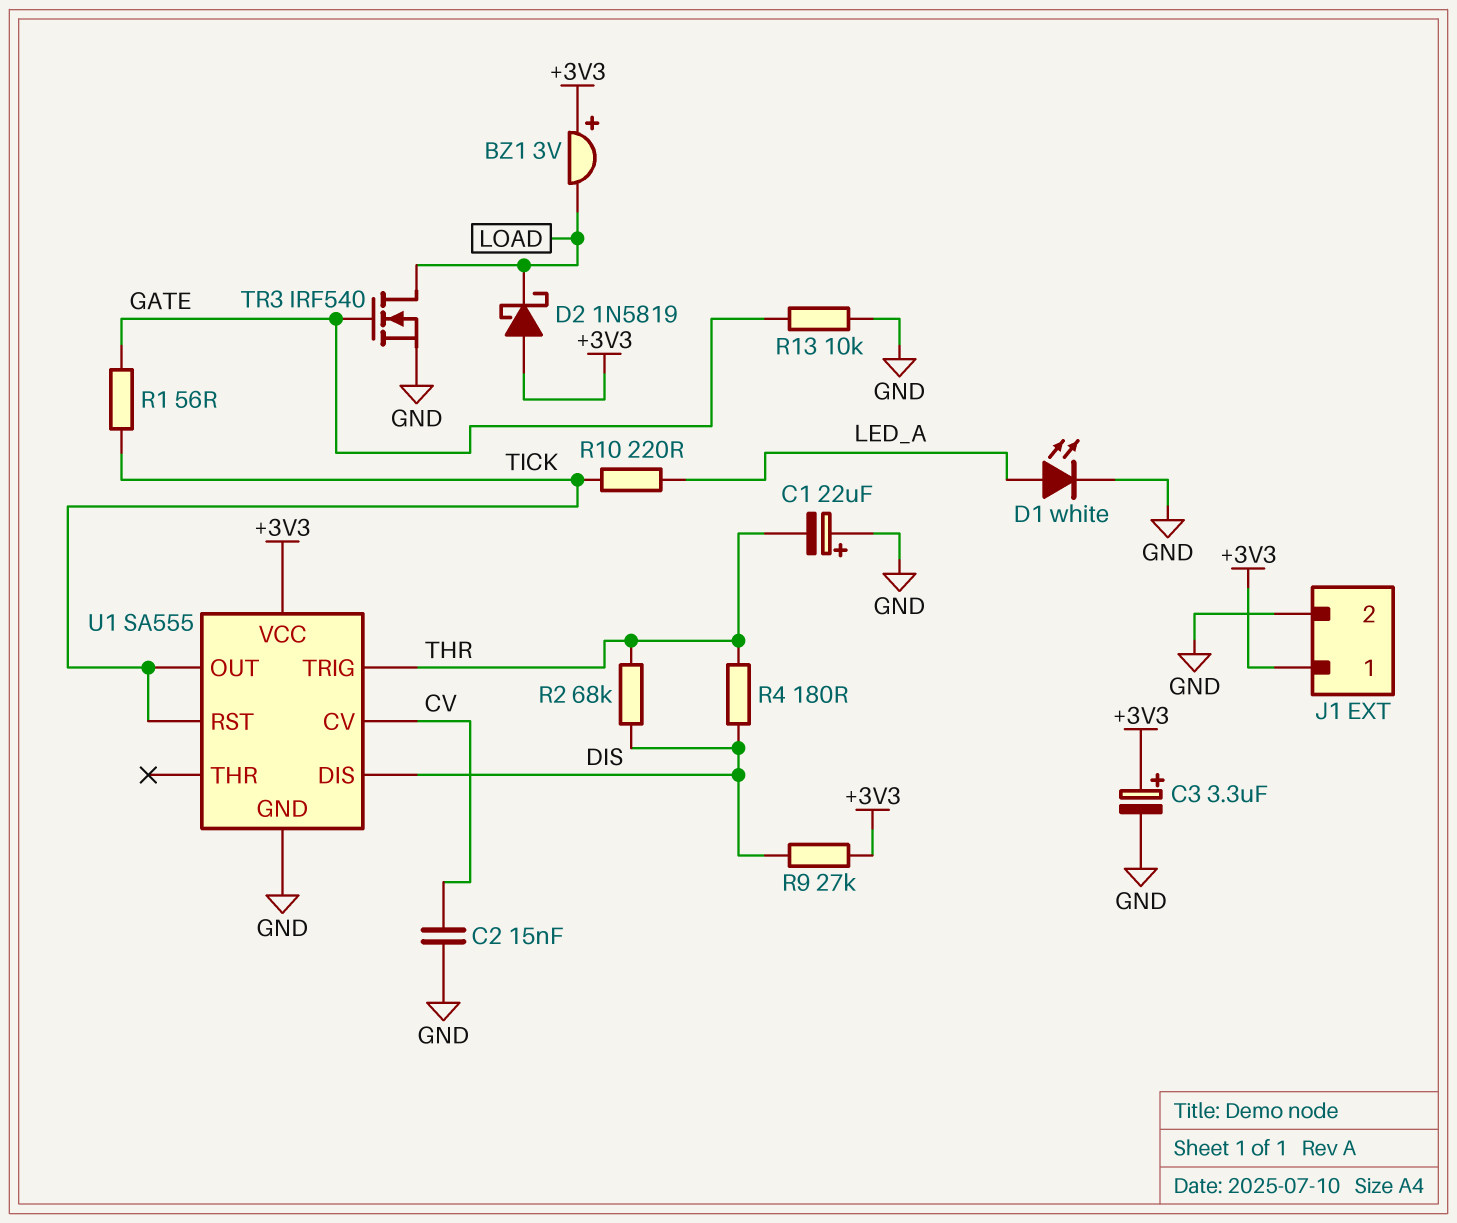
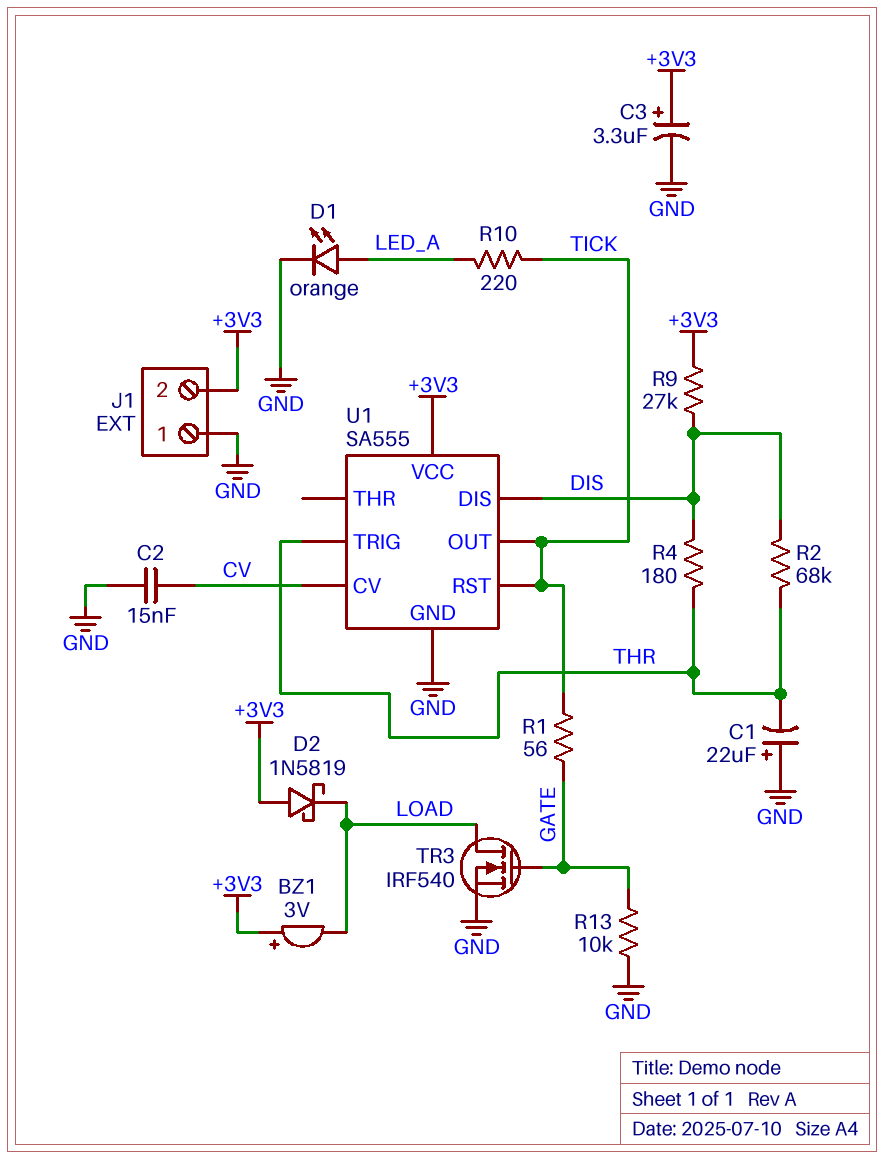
D1: LED white (A LED_A, K GND) -> LED orange (A LED_A, K GND)
J1 pin 1: +3V3 -> GND
J1 pin 2: GND -> +3V3

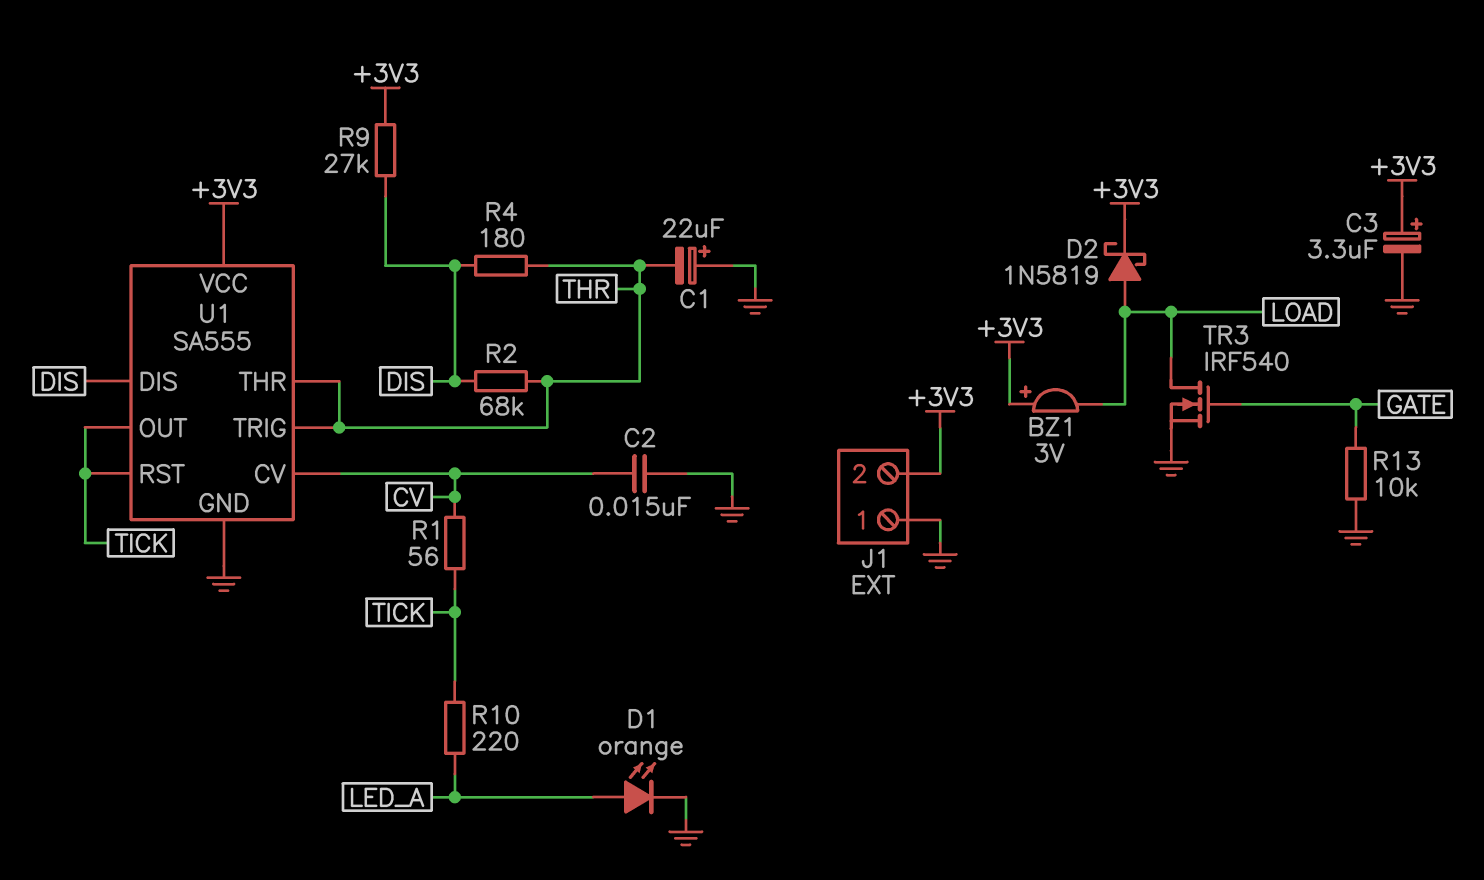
D2: schottky 1N5819 (A +3V3, K LOAD) -> schottky 1N5819 (A LOAD, K +3V3)
R1: 56 (GATE, TICK) -> 56 (CV, TICK)
U1 pin THR: none -> THR

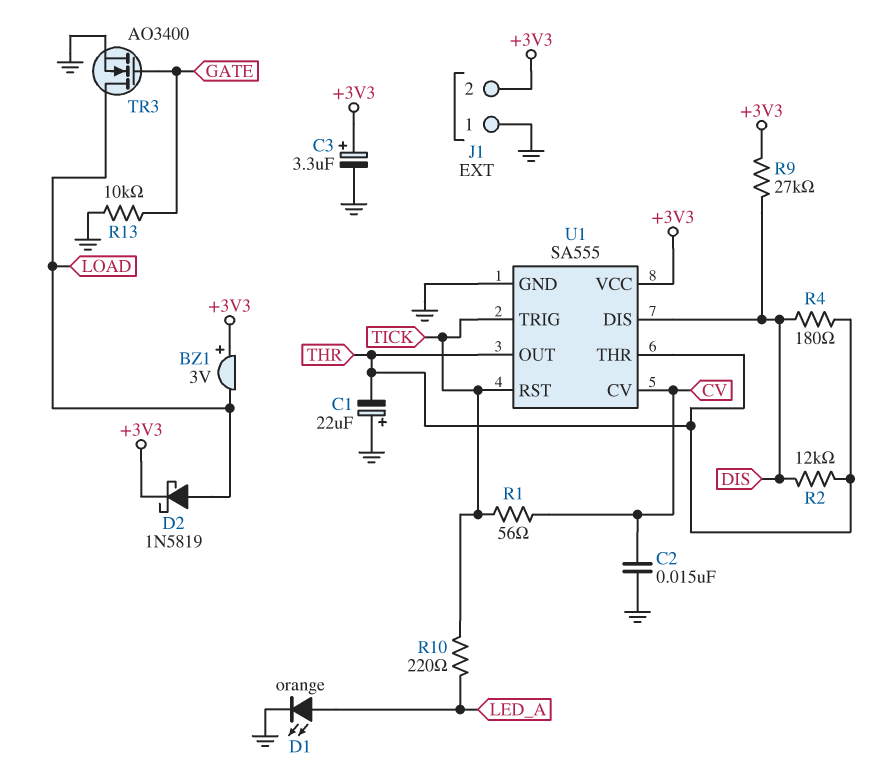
R2: 68k (DIS, THR) -> 12k (DIS, THR)
TR3: NMOS IRF540 (G GATE, D LOAD, S GND) -> NMOS AO3400 (G GATE, D LOAD, S GND)
U1 pin OUT: TICK -> THR
U1 pin TRIG: THR -> TICK

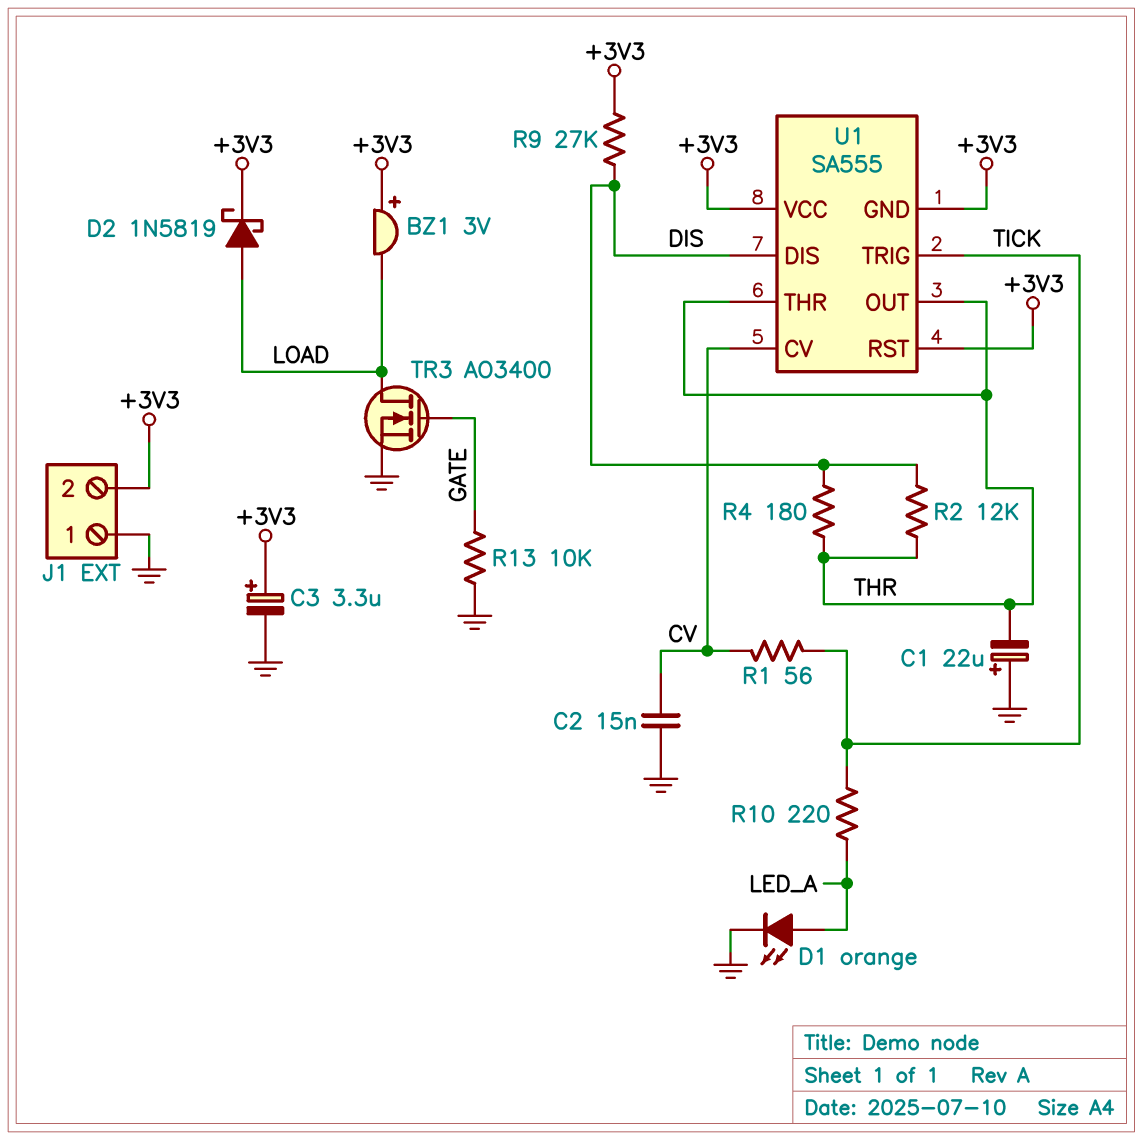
U1 pin GND: GND -> +3V3
U1 pin RST: TICK -> +3V3

